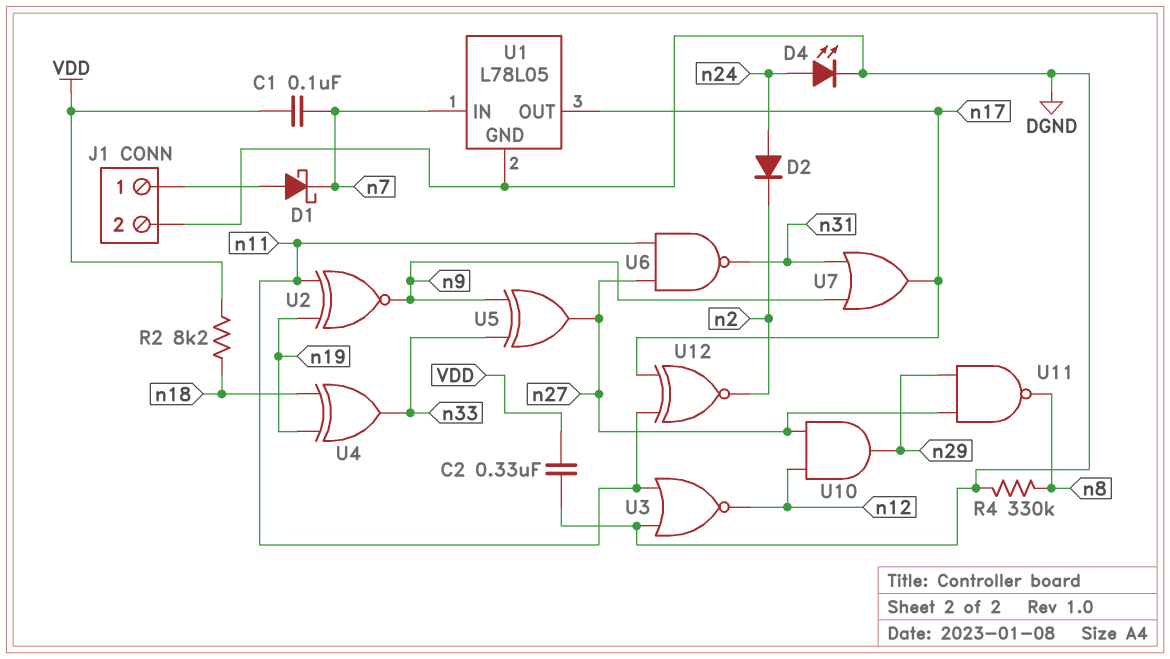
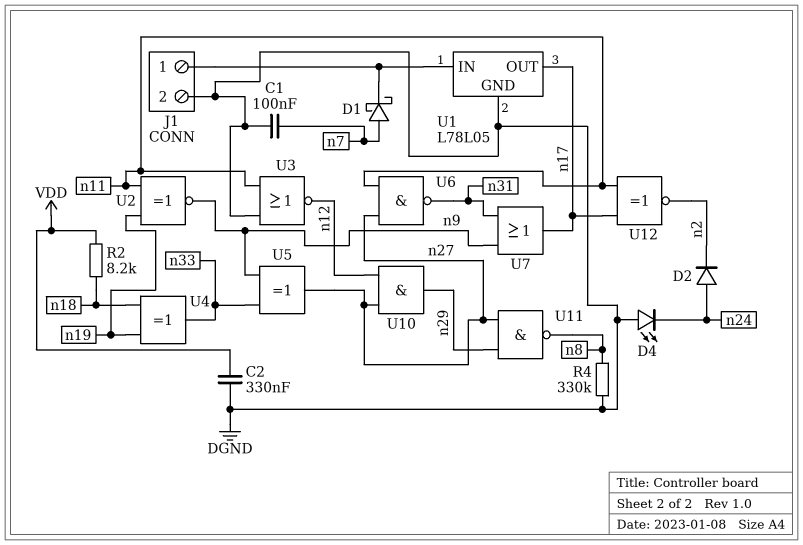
C1: 100nF (VDD, n7) -> 100nF (DGND, n7)
D1: schottky (A J1/1, K n7) -> schottky (A n7, K J1/1)
D4: LED (A n24, K DGND) -> LED (A DGND, K n24)
U1 pin IN: n7 -> J1/1

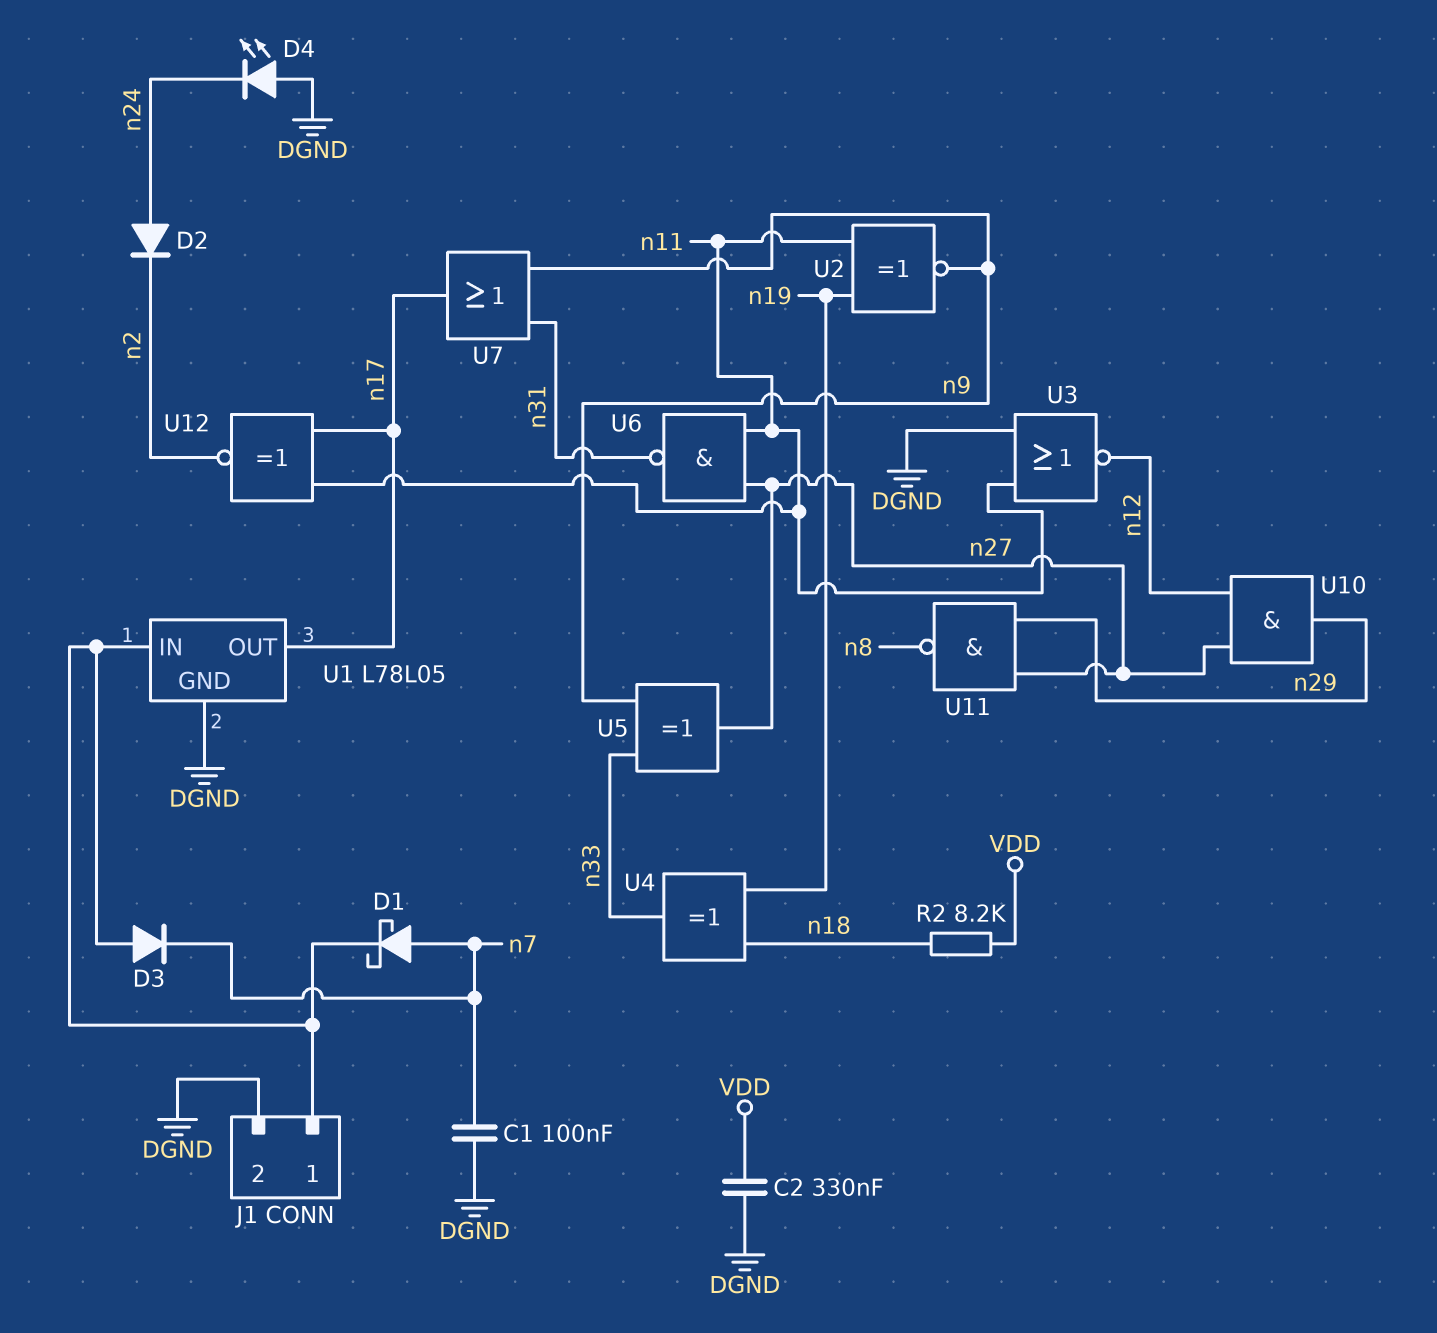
D3: none -> diode (A J1/1, K n7)
R4: 330k (DGND, n8) -> none

